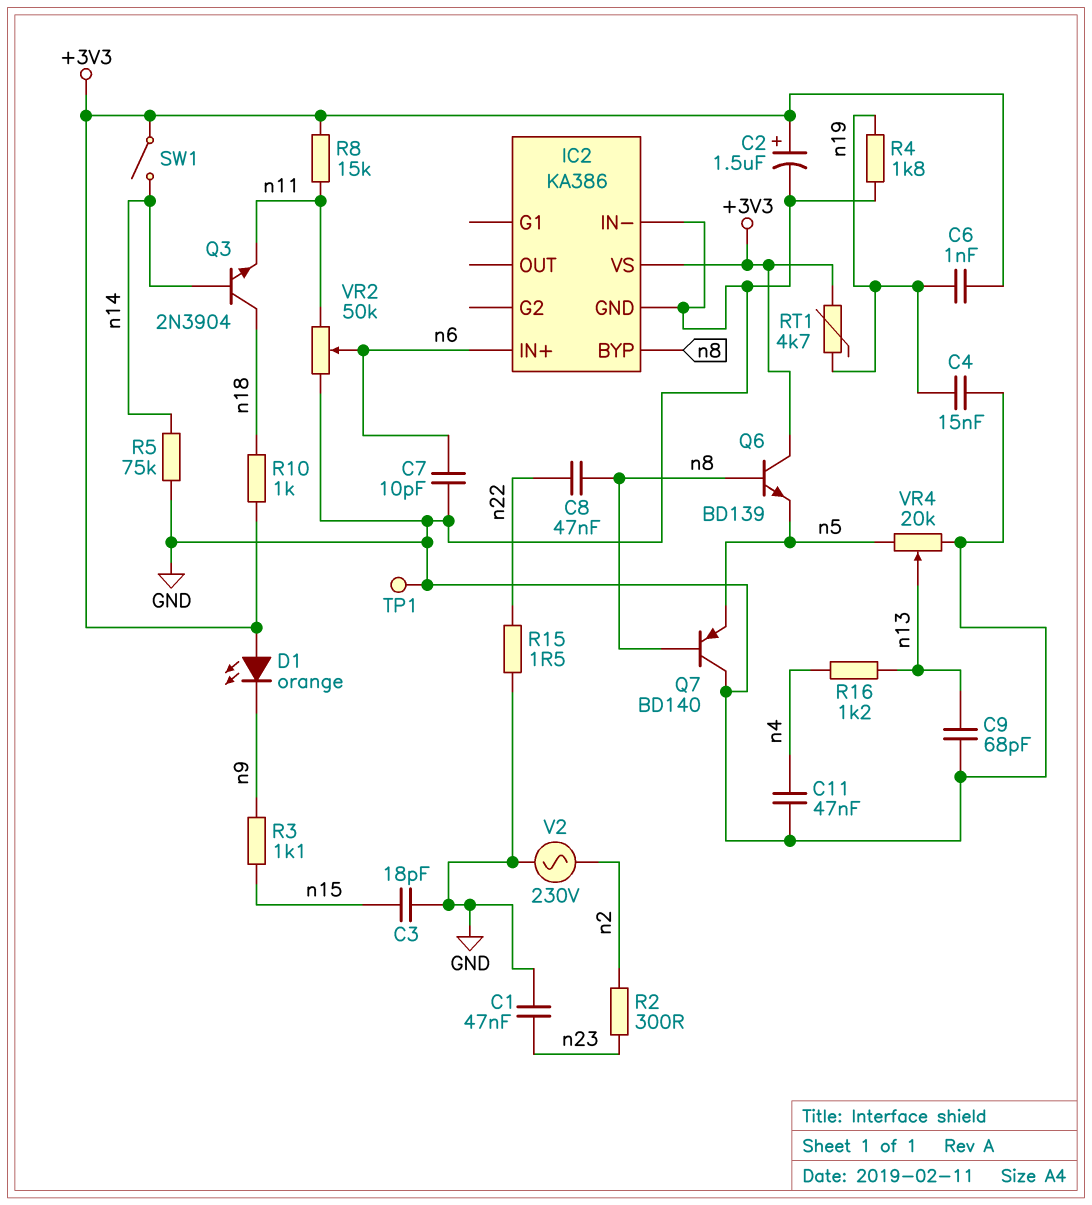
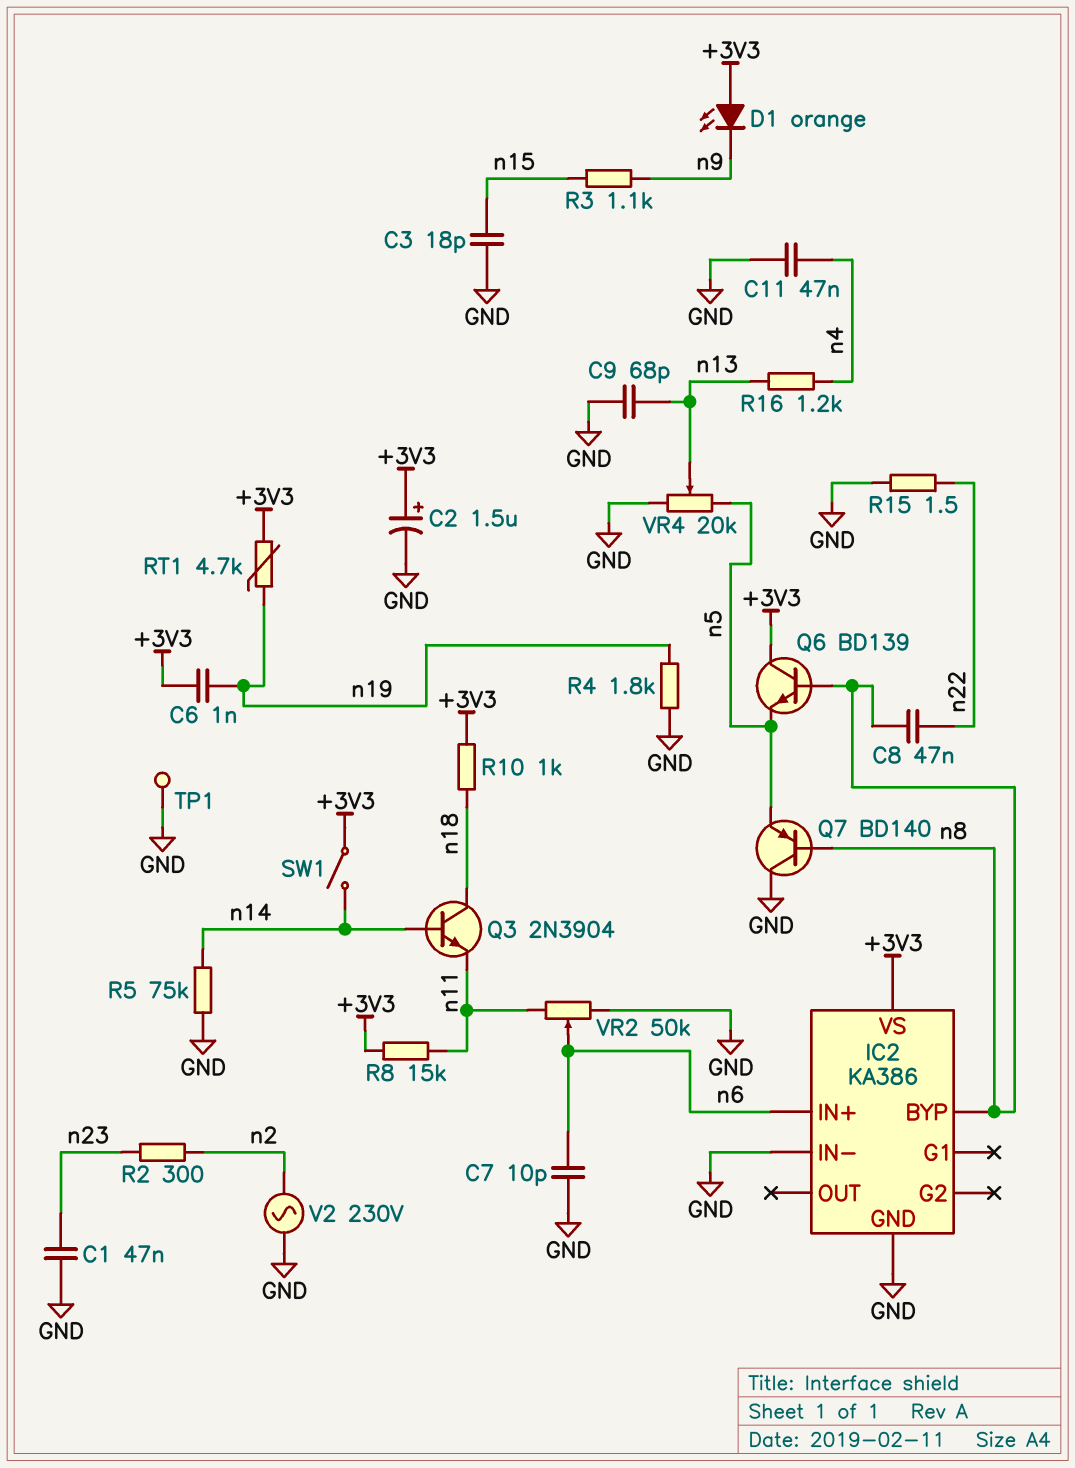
C4: 15nF (GND, n19) -> none

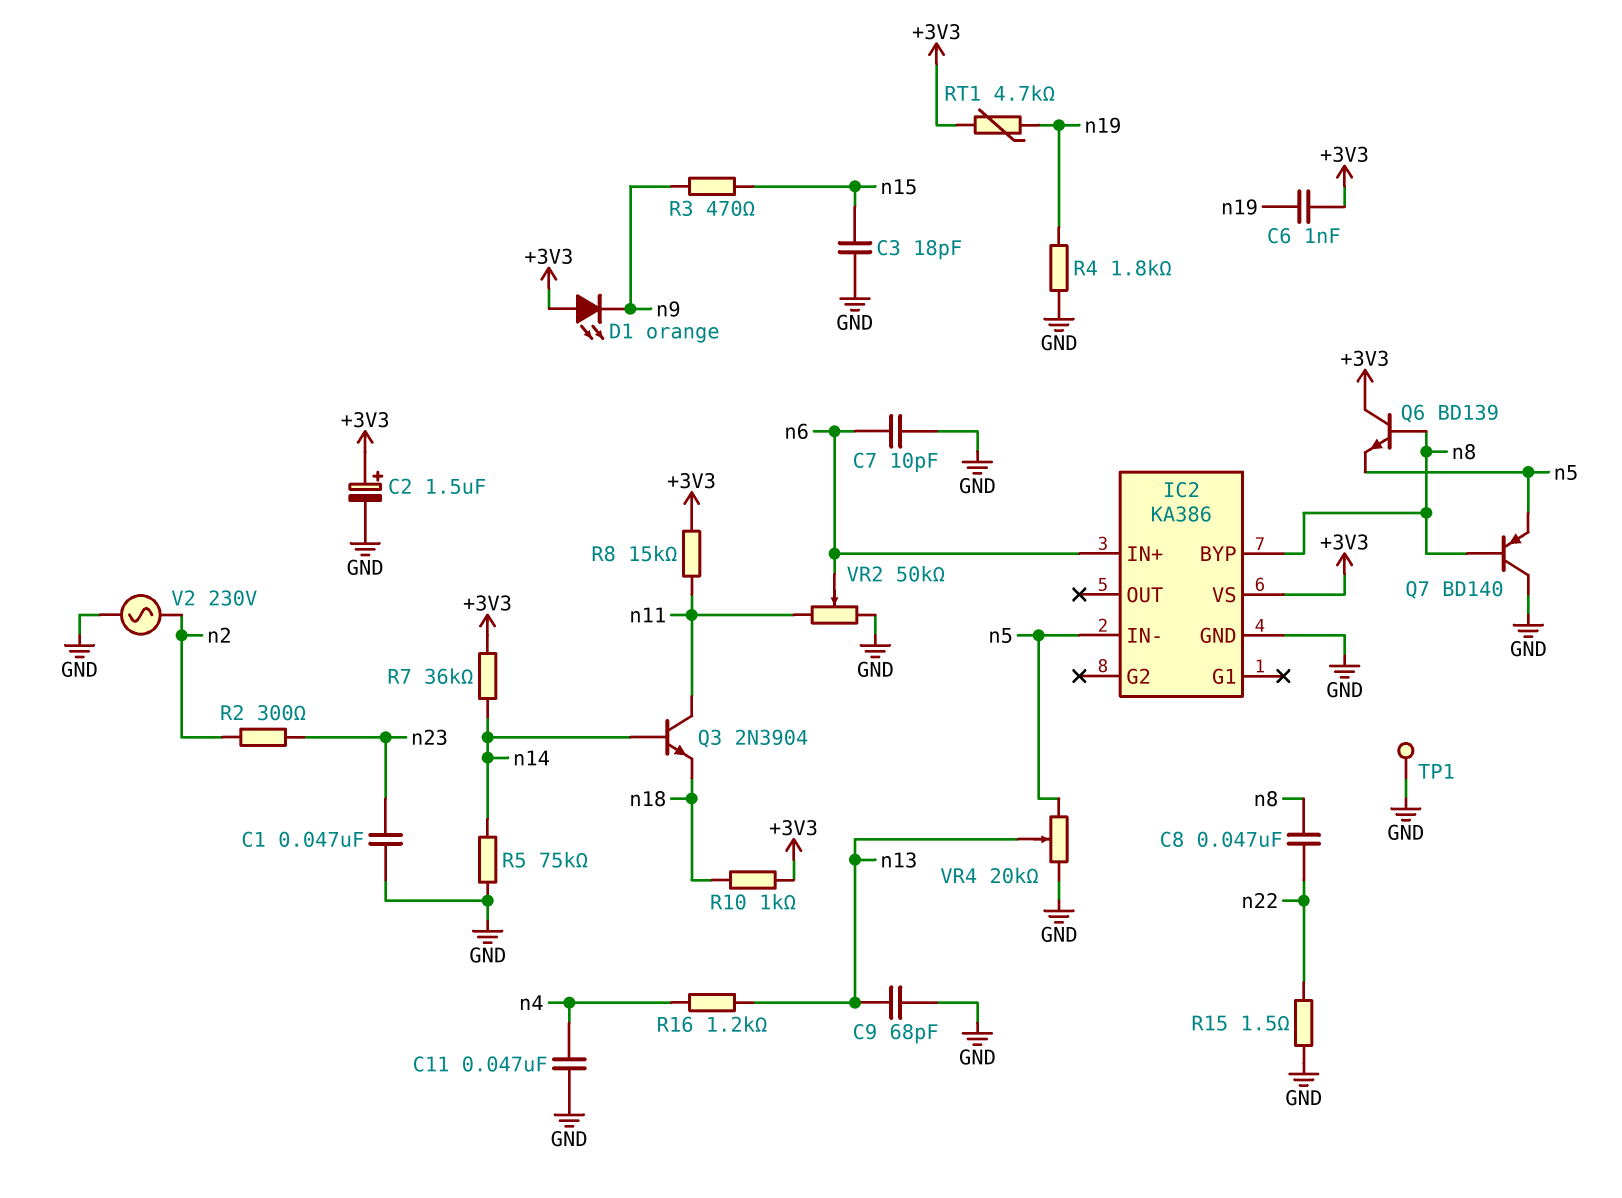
IC2 pin IN-: GND -> n5
Q3: NPN 2N3904 (B n14, C n18, E n11) -> NPN 2N3904 (B n14, C n11, E n18)
R3: 1.1k (n9, n15) -> 470 (n9, n15)
R7: none -> 36k (+3V3, n14)
SW1: switch (+3V3, n14) -> none

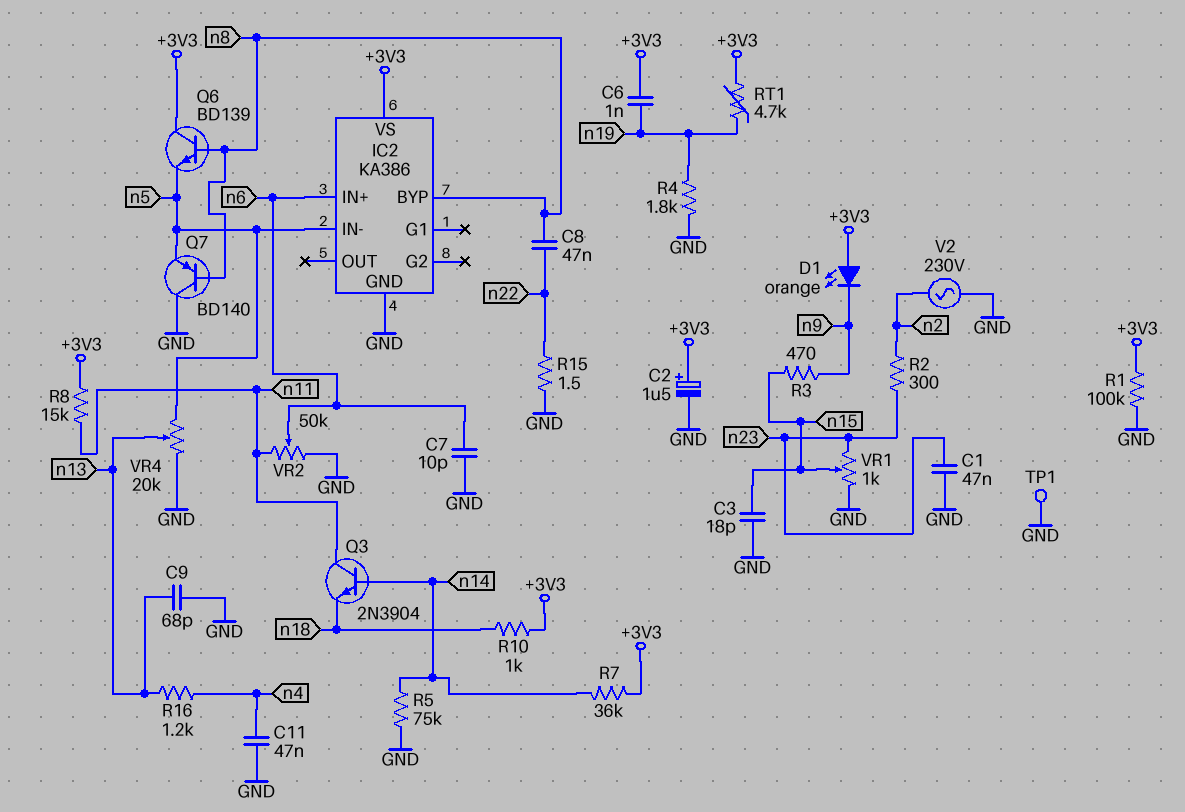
R1: none -> 100k (+3V3, GND)
VR1: none -> 1k (GND, n23, wiper n15)

